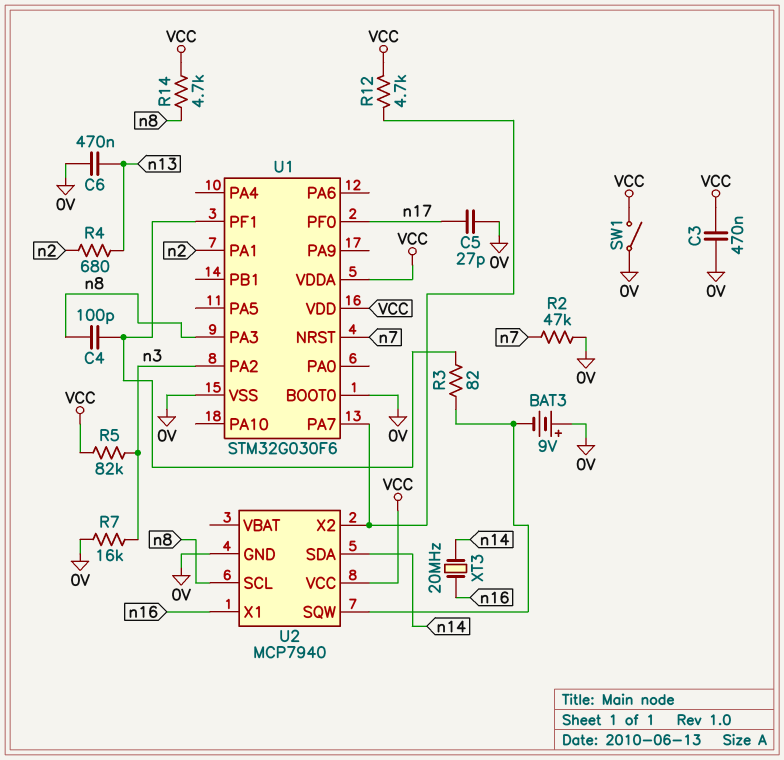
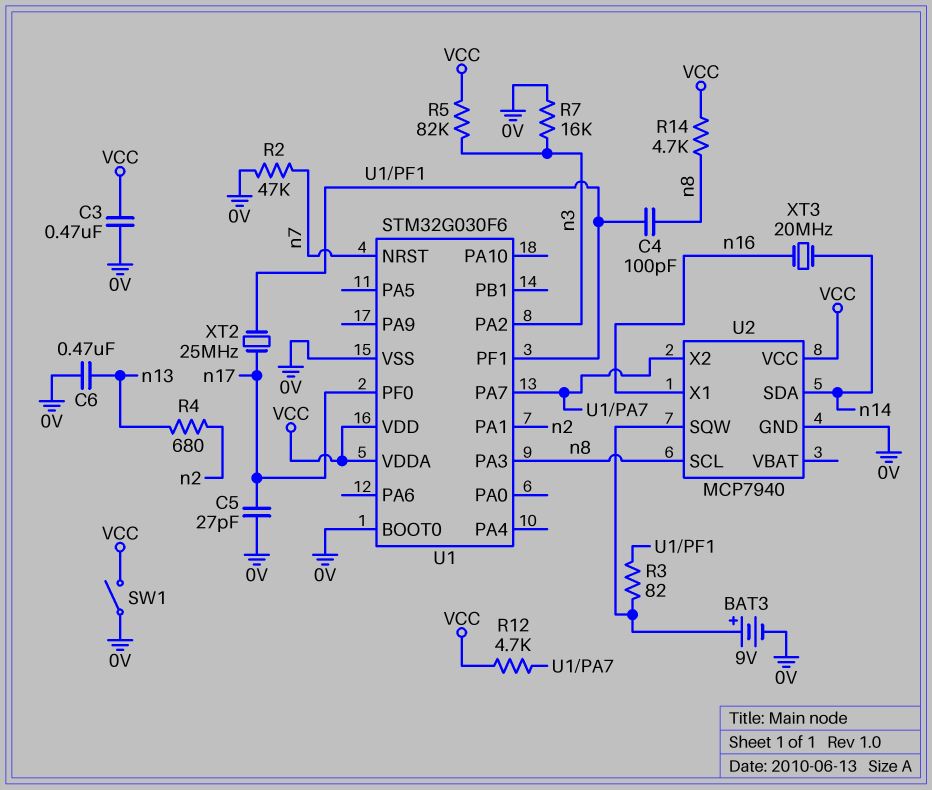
BAT3: 9V (plus 0V, minus U2/SQW) -> 9V (plus U2/SQW, minus 0V)
XT2: none -> 25MHz (U1/PF1, n17)

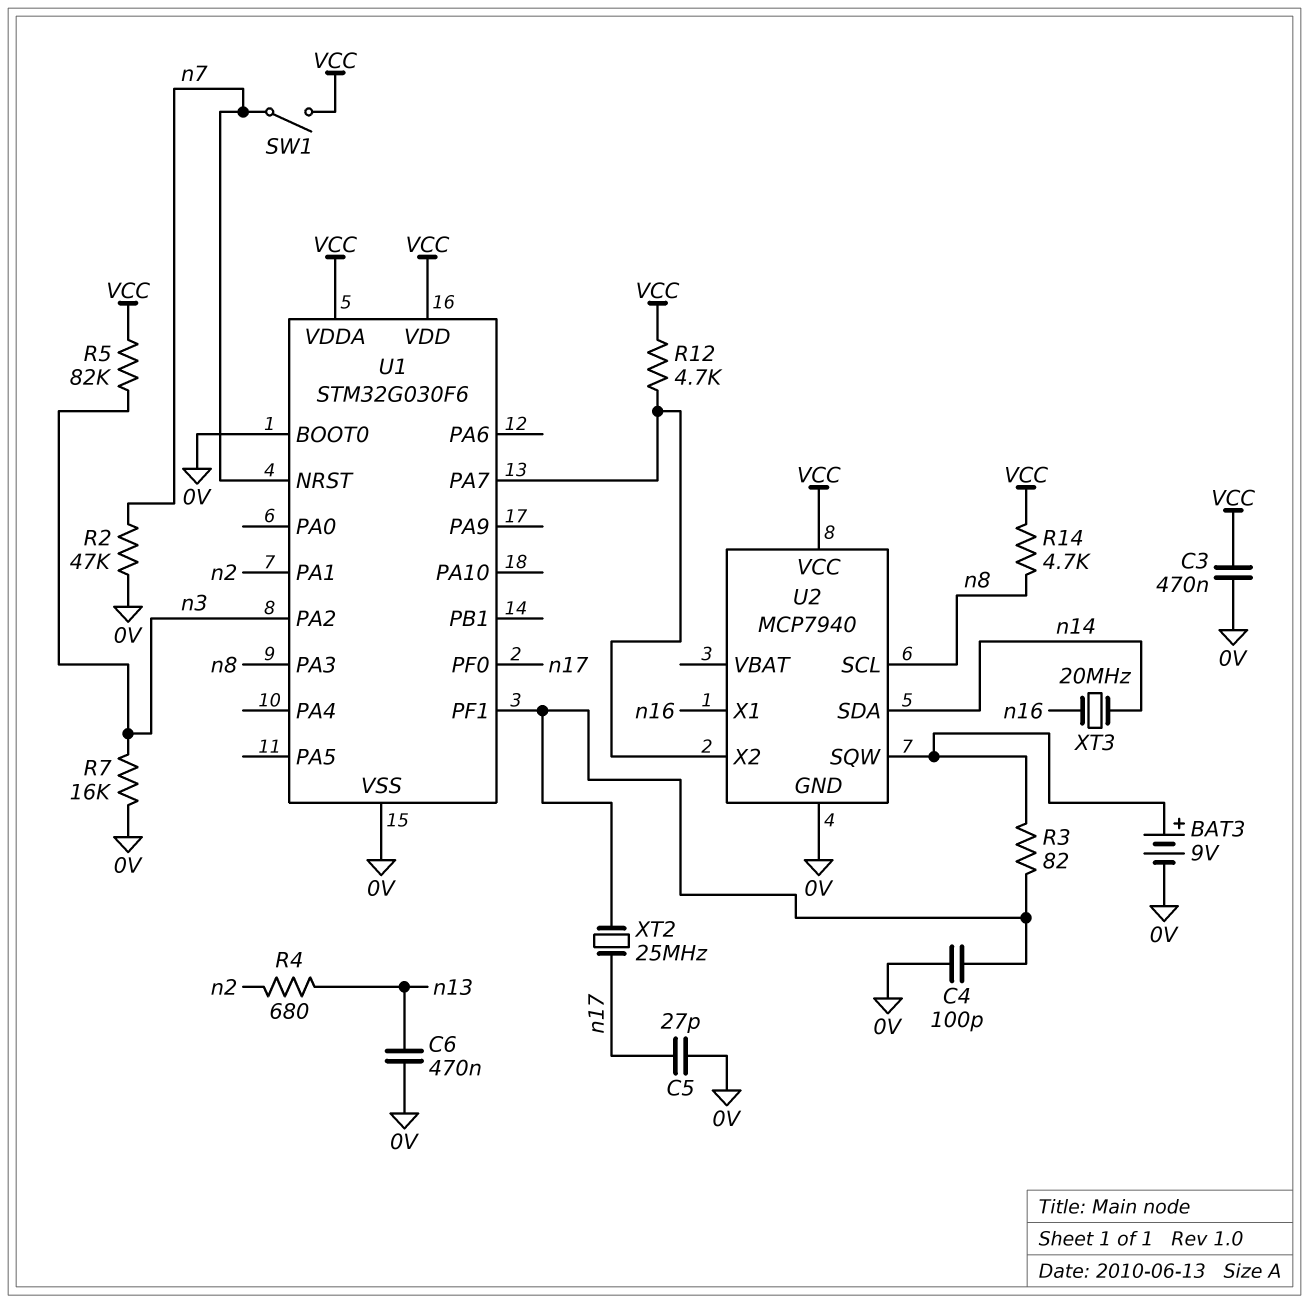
C4: 100pF (U1/PF1, n8) -> 100pF (0V, U1/PF1)
SW1: switch (0V, VCC) -> switch (VCC, n7)

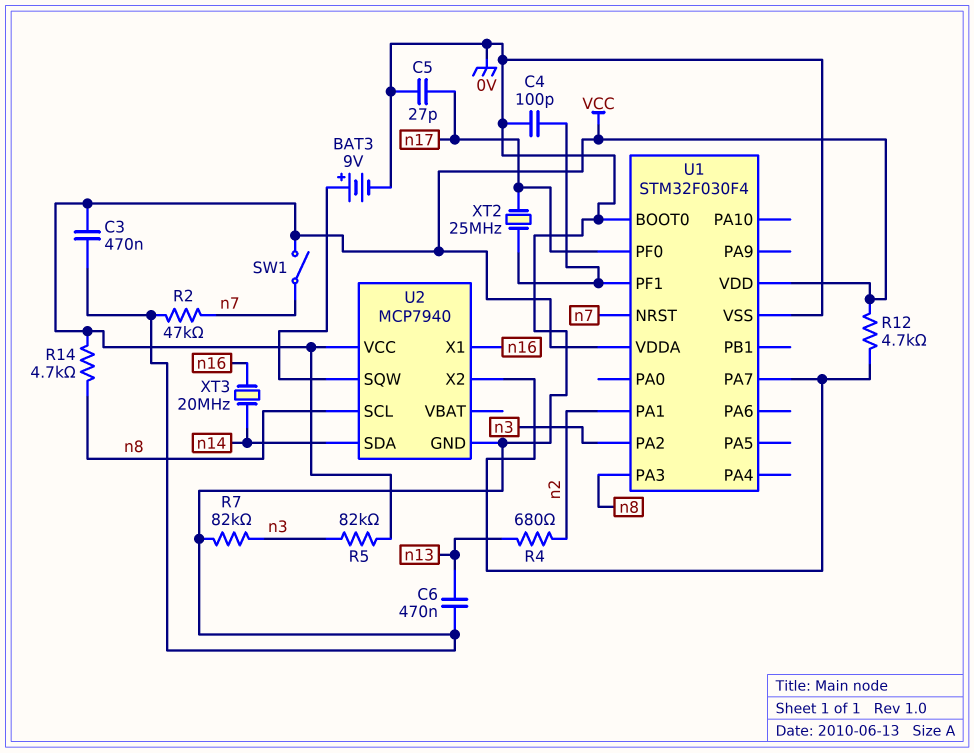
R3: 82 (U1/PF1, U2/SQW) -> none
R7: 16k (0V, n3) -> 82k (0V, n3)
U1: STM32G030F6 -> STM32F030F4

